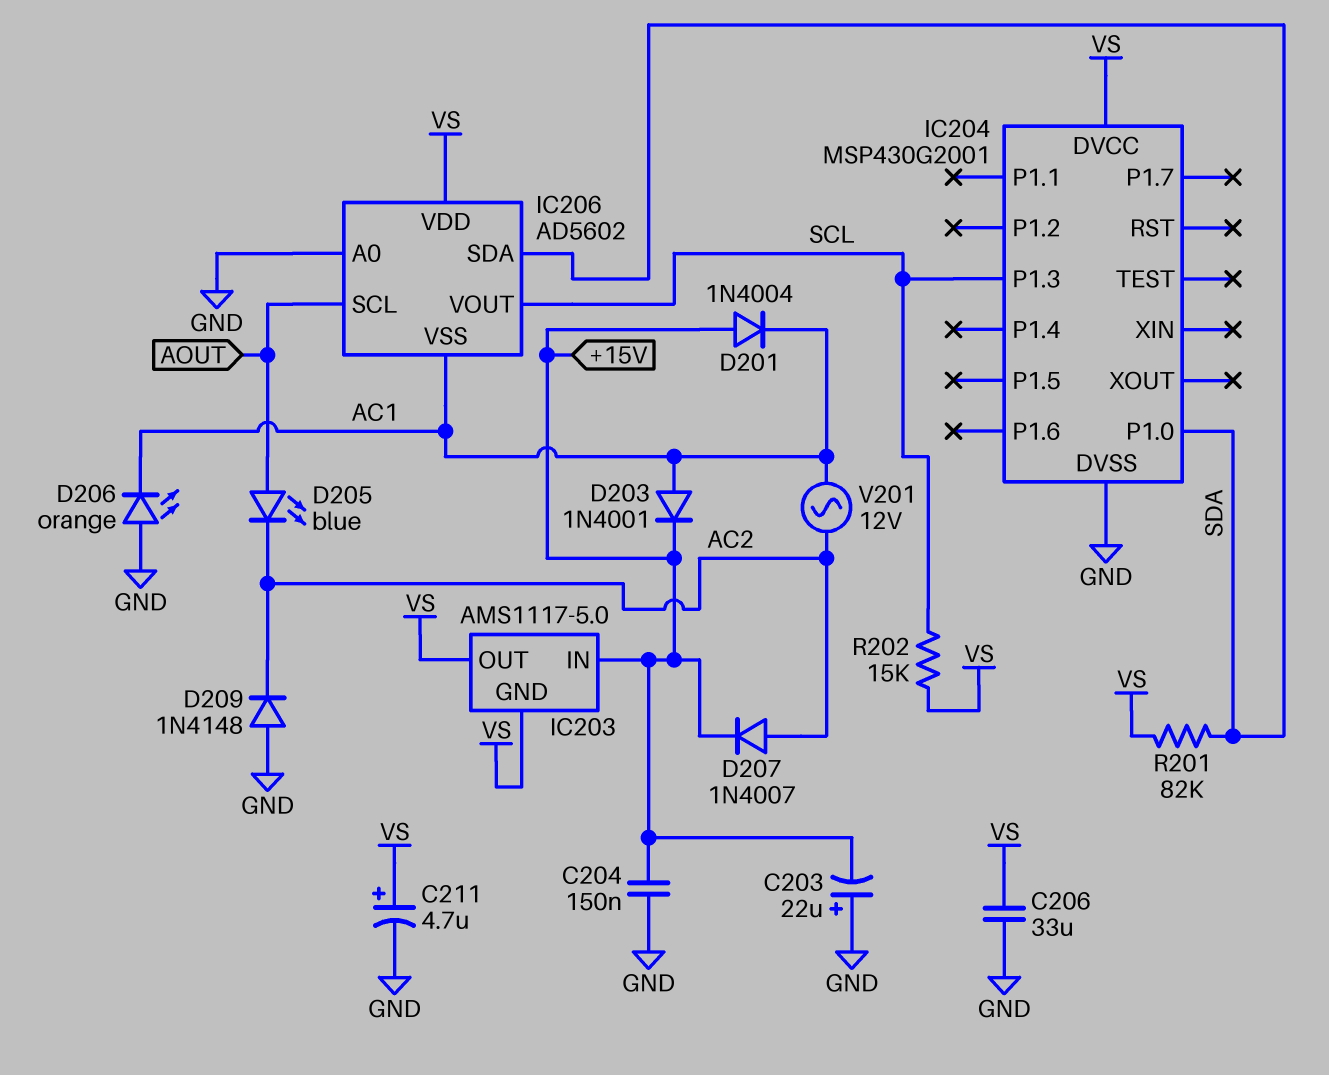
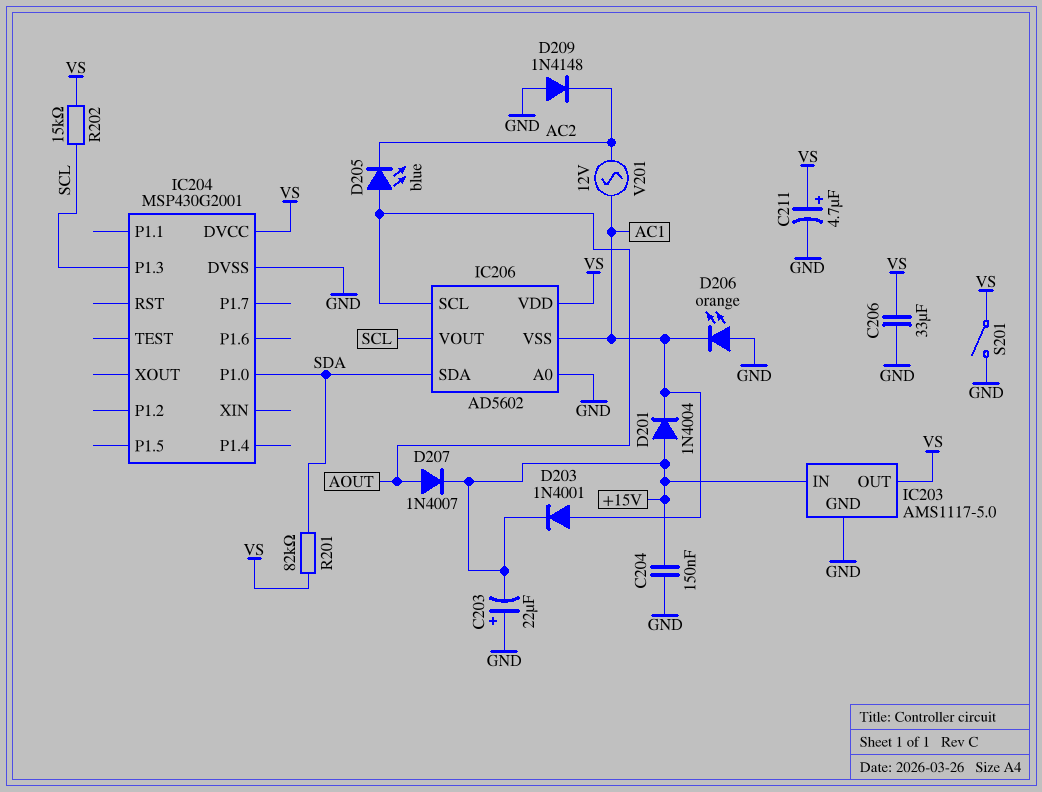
D207: diode 1N4007 (A AC2, K +15V) -> diode 1N4007 (A AOUT, K +15V)
IC203 pin GND: VS -> GND
S201: none -> switch (GND, VS)

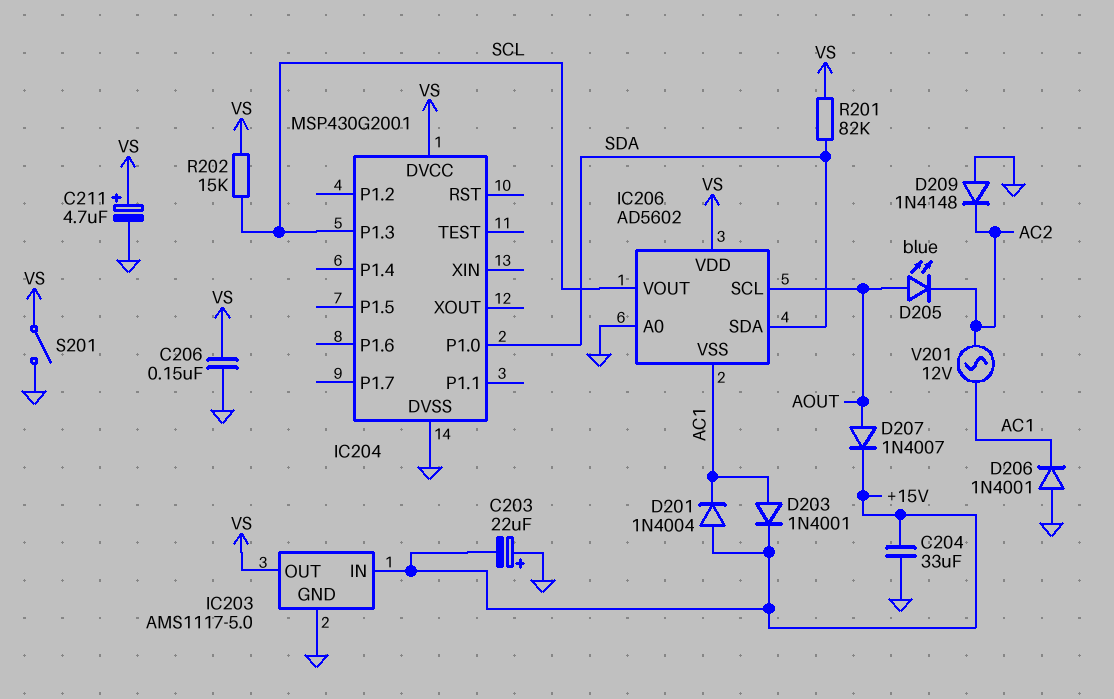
C204: 150nF (+15V, GND) -> 33uF (+15V, GND)
C206: 33uF (GND, VS) -> 150nF (GND, VS)
D206: LED orange (A GND, K AC1) -> diode 1N4001 (A GND, K AC1)

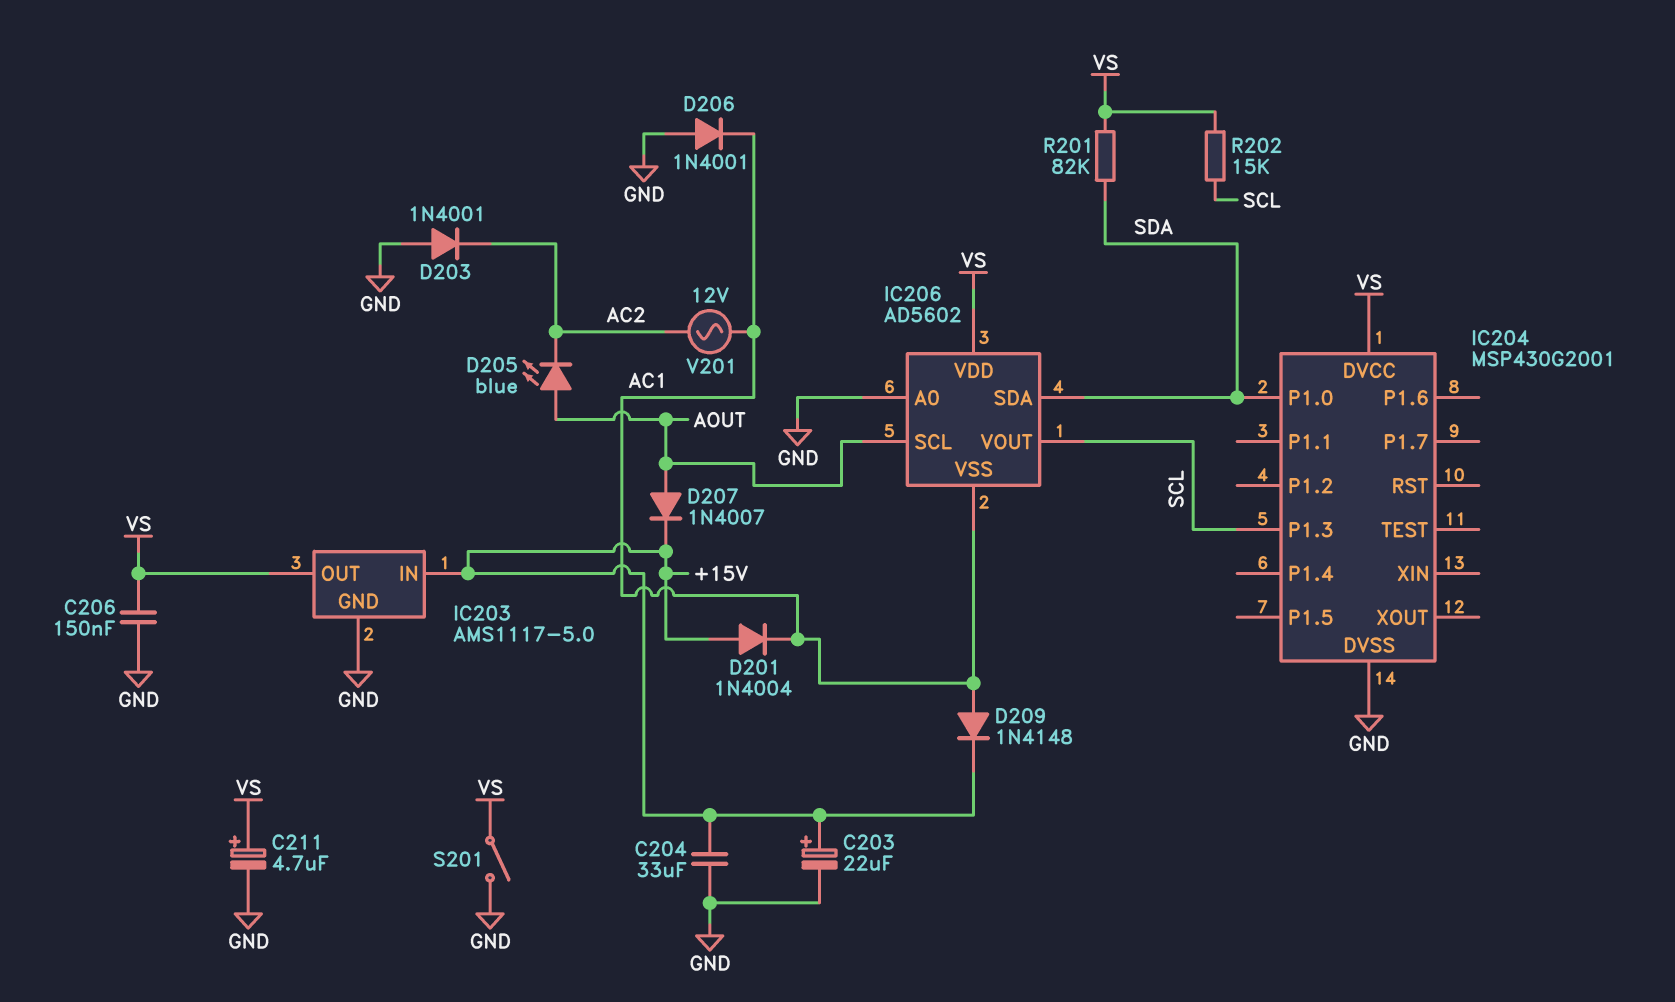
C203: 22uF (plus GND, minus +15V) -> 22uF (plus +15V, minus GND)
D203: diode 1N4001 (A AC1, K +15V) -> diode 1N4001 (A GND, K AC2)
D209: diode 1N4148 (A GND, K AC2) -> diode 1N4148 (A AC1, K +15V)

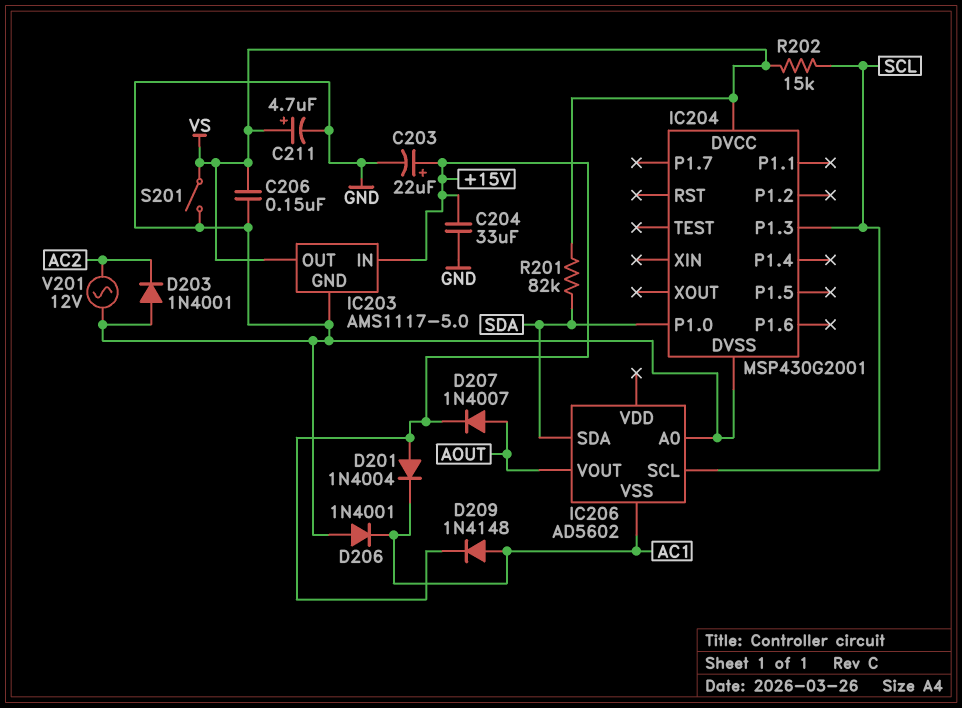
D205: LED blue (A AOUT, K AC2) -> none
IC206 pin SCL: AOUT -> SCL
IC206 pin VDD: VS -> none
IC206 pin VOUT: SCL -> AOUT
V201: AC 12V (AC1, AC2) -> AC 12V (AC2, GND)

